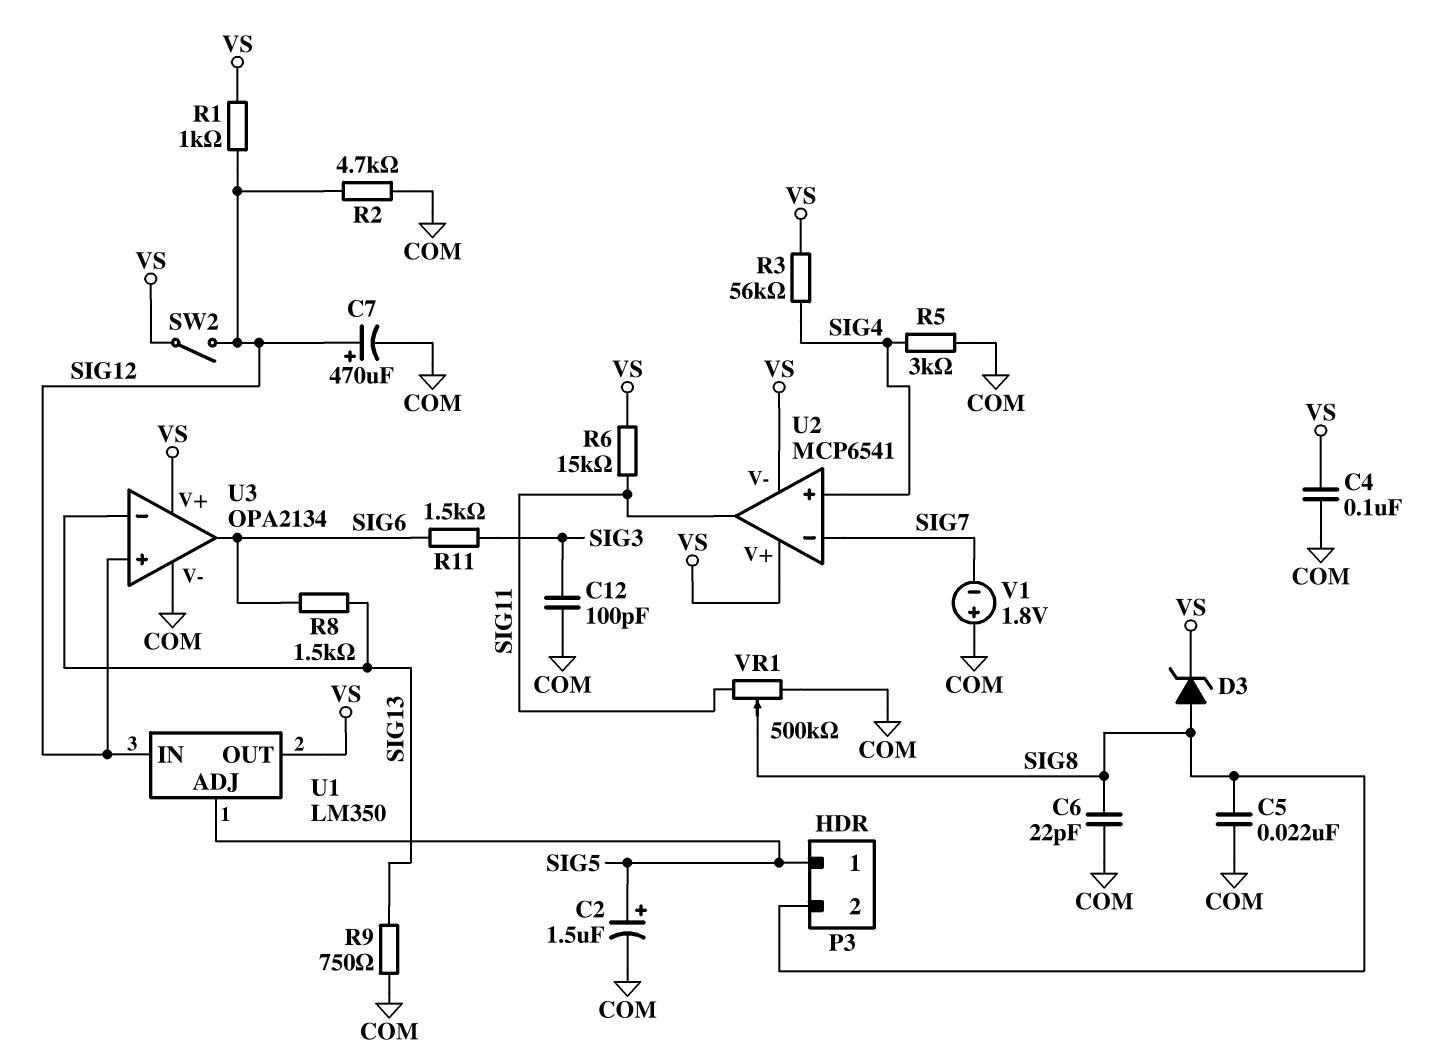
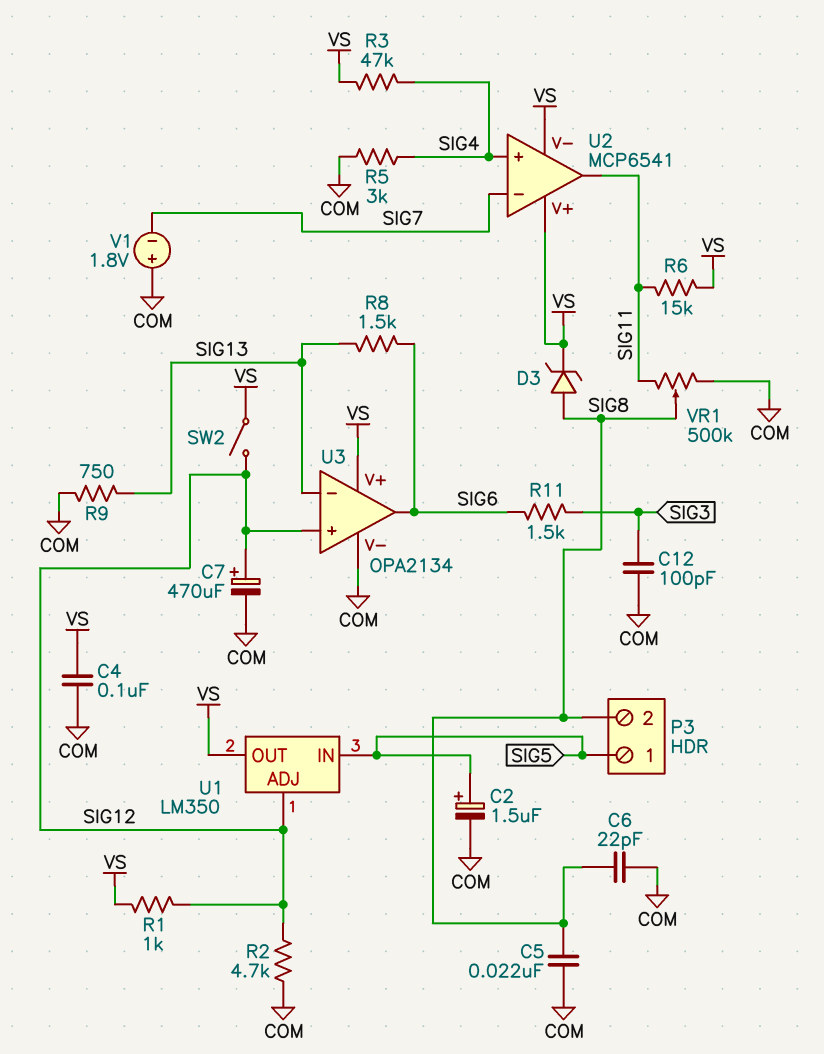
R3: 56k (SIG4, VS) -> 47k (SIG4, VS)
U1 pin ADJ: SIG5 -> SIG12
U1 pin IN: SIG12 -> SIG5

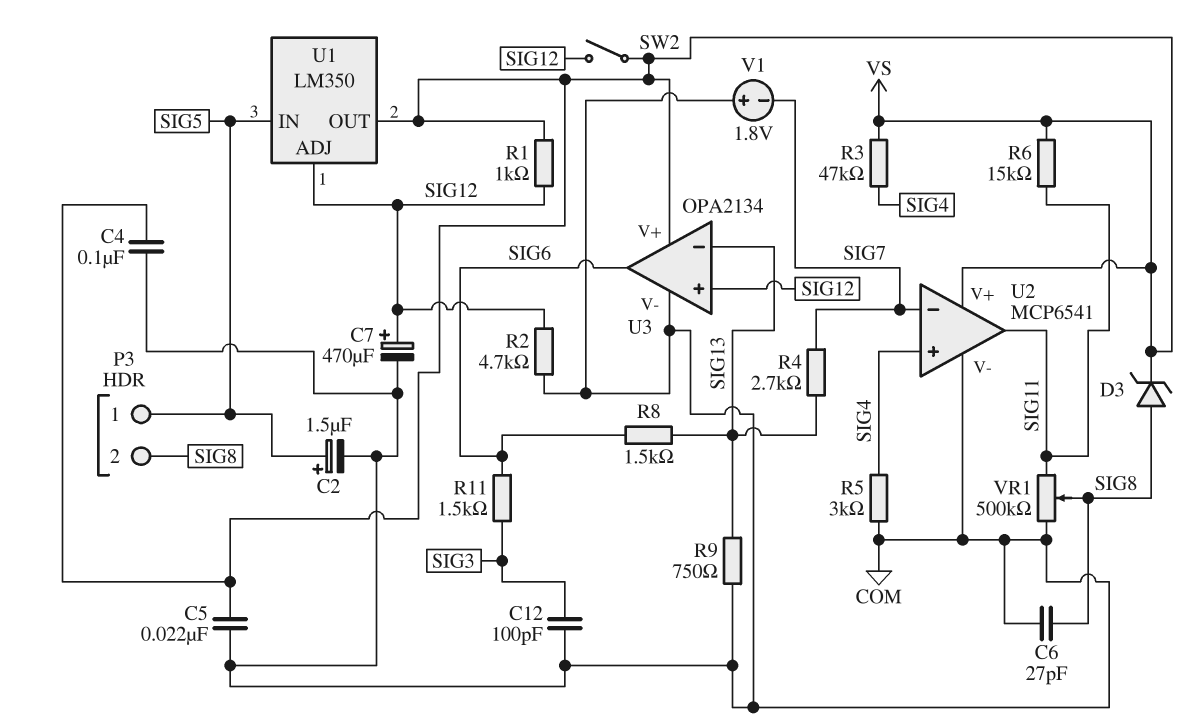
C5: 22nF (COM, SIG8) -> 22nF (COM, VS)
C6: 22pF (COM, SIG8) -> 27pF (COM, SIG8)
R4: none -> 2.7k (SIG7, SIG13)
U2 pin V-: VS -> COM

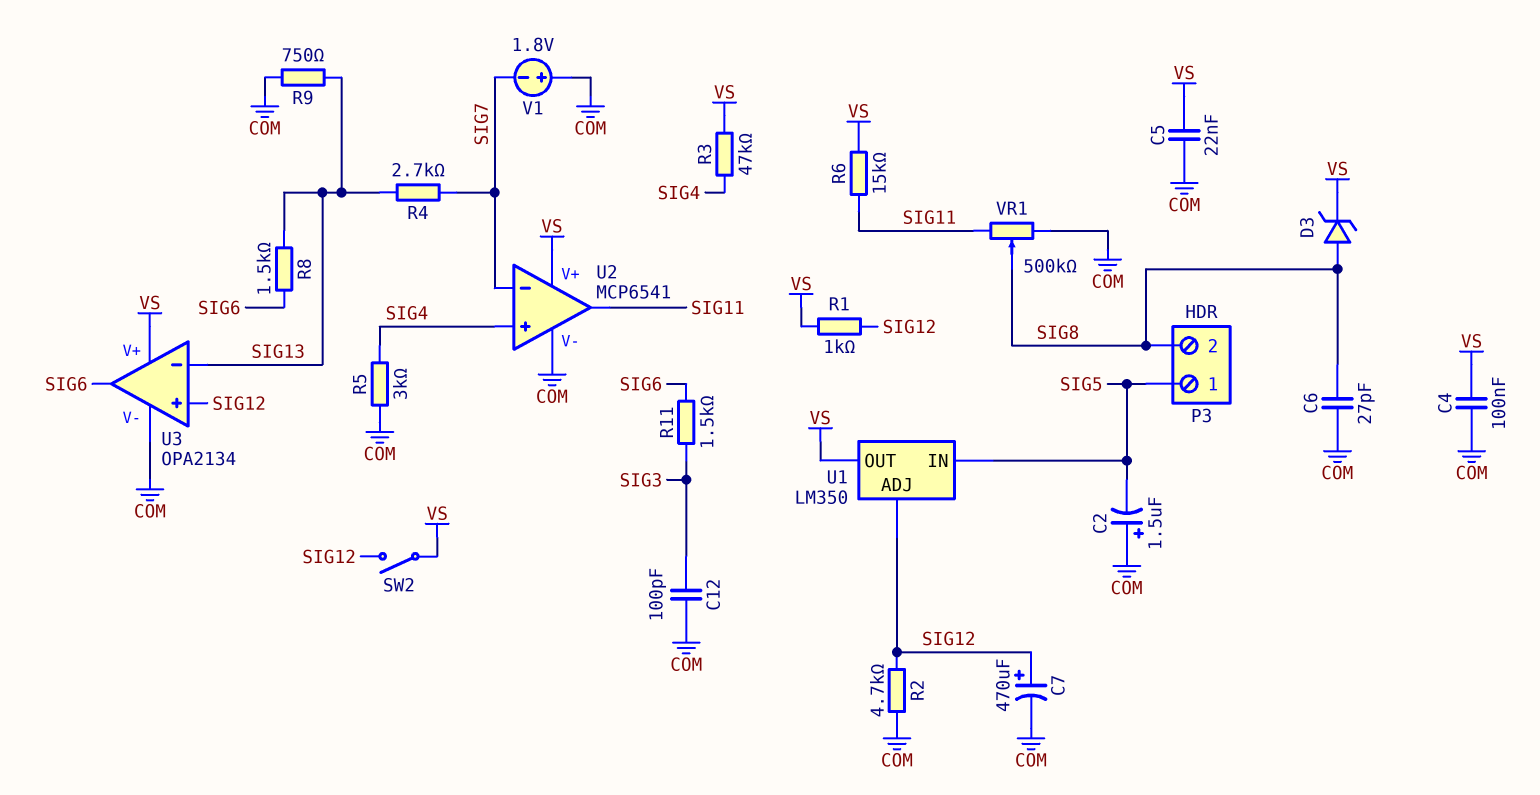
C2: 1.5uF (plus SIG5, minus COM) -> 1.5uF (plus COM, minus SIG5)

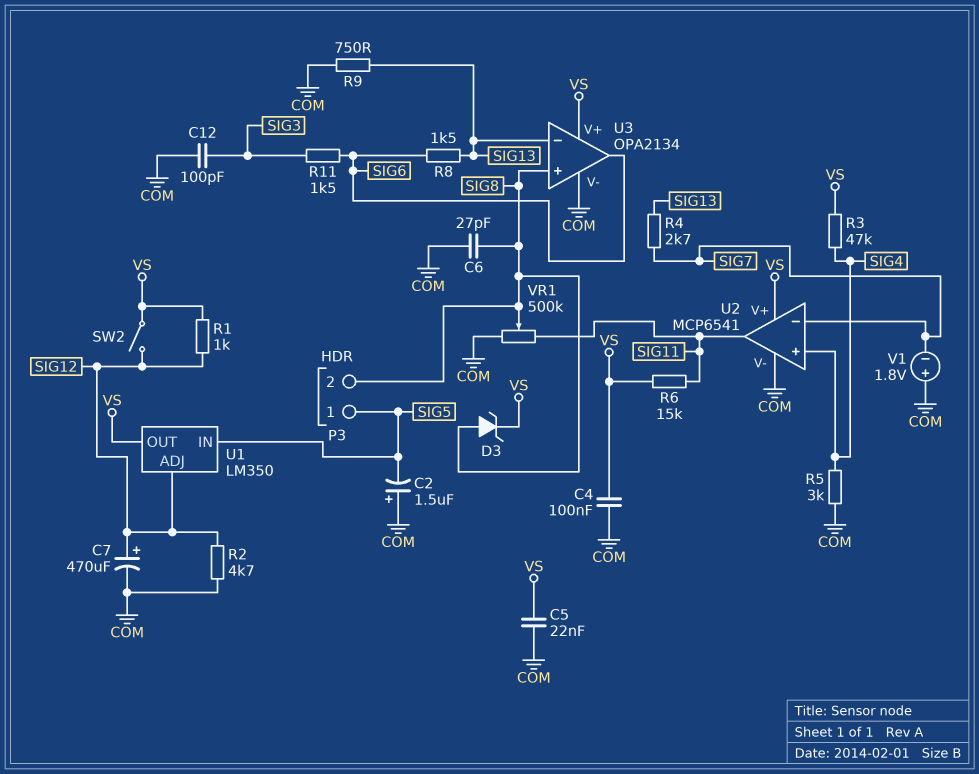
U3 pin in+: SIG12 -> SIG8

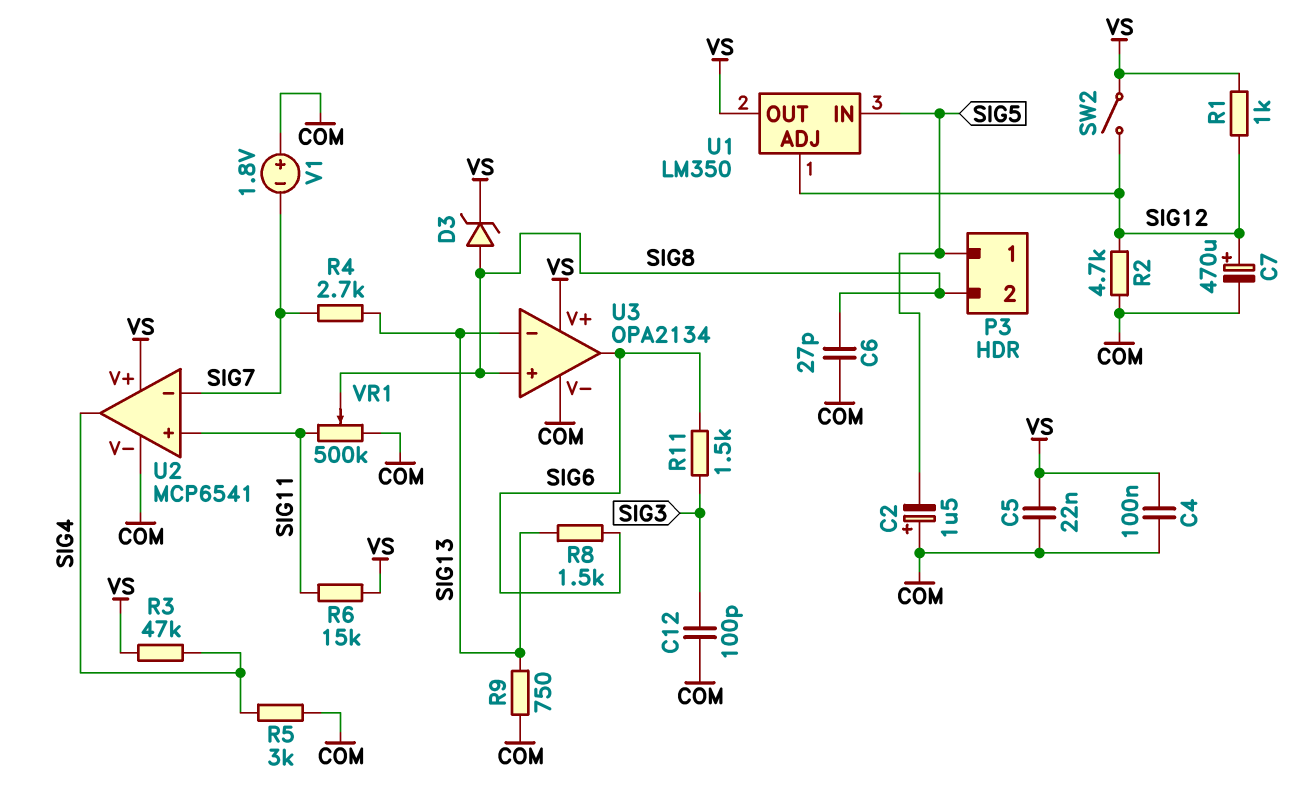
U2 pin in+: SIG4 -> SIG11
U2 pin out: SIG11 -> SIG4

